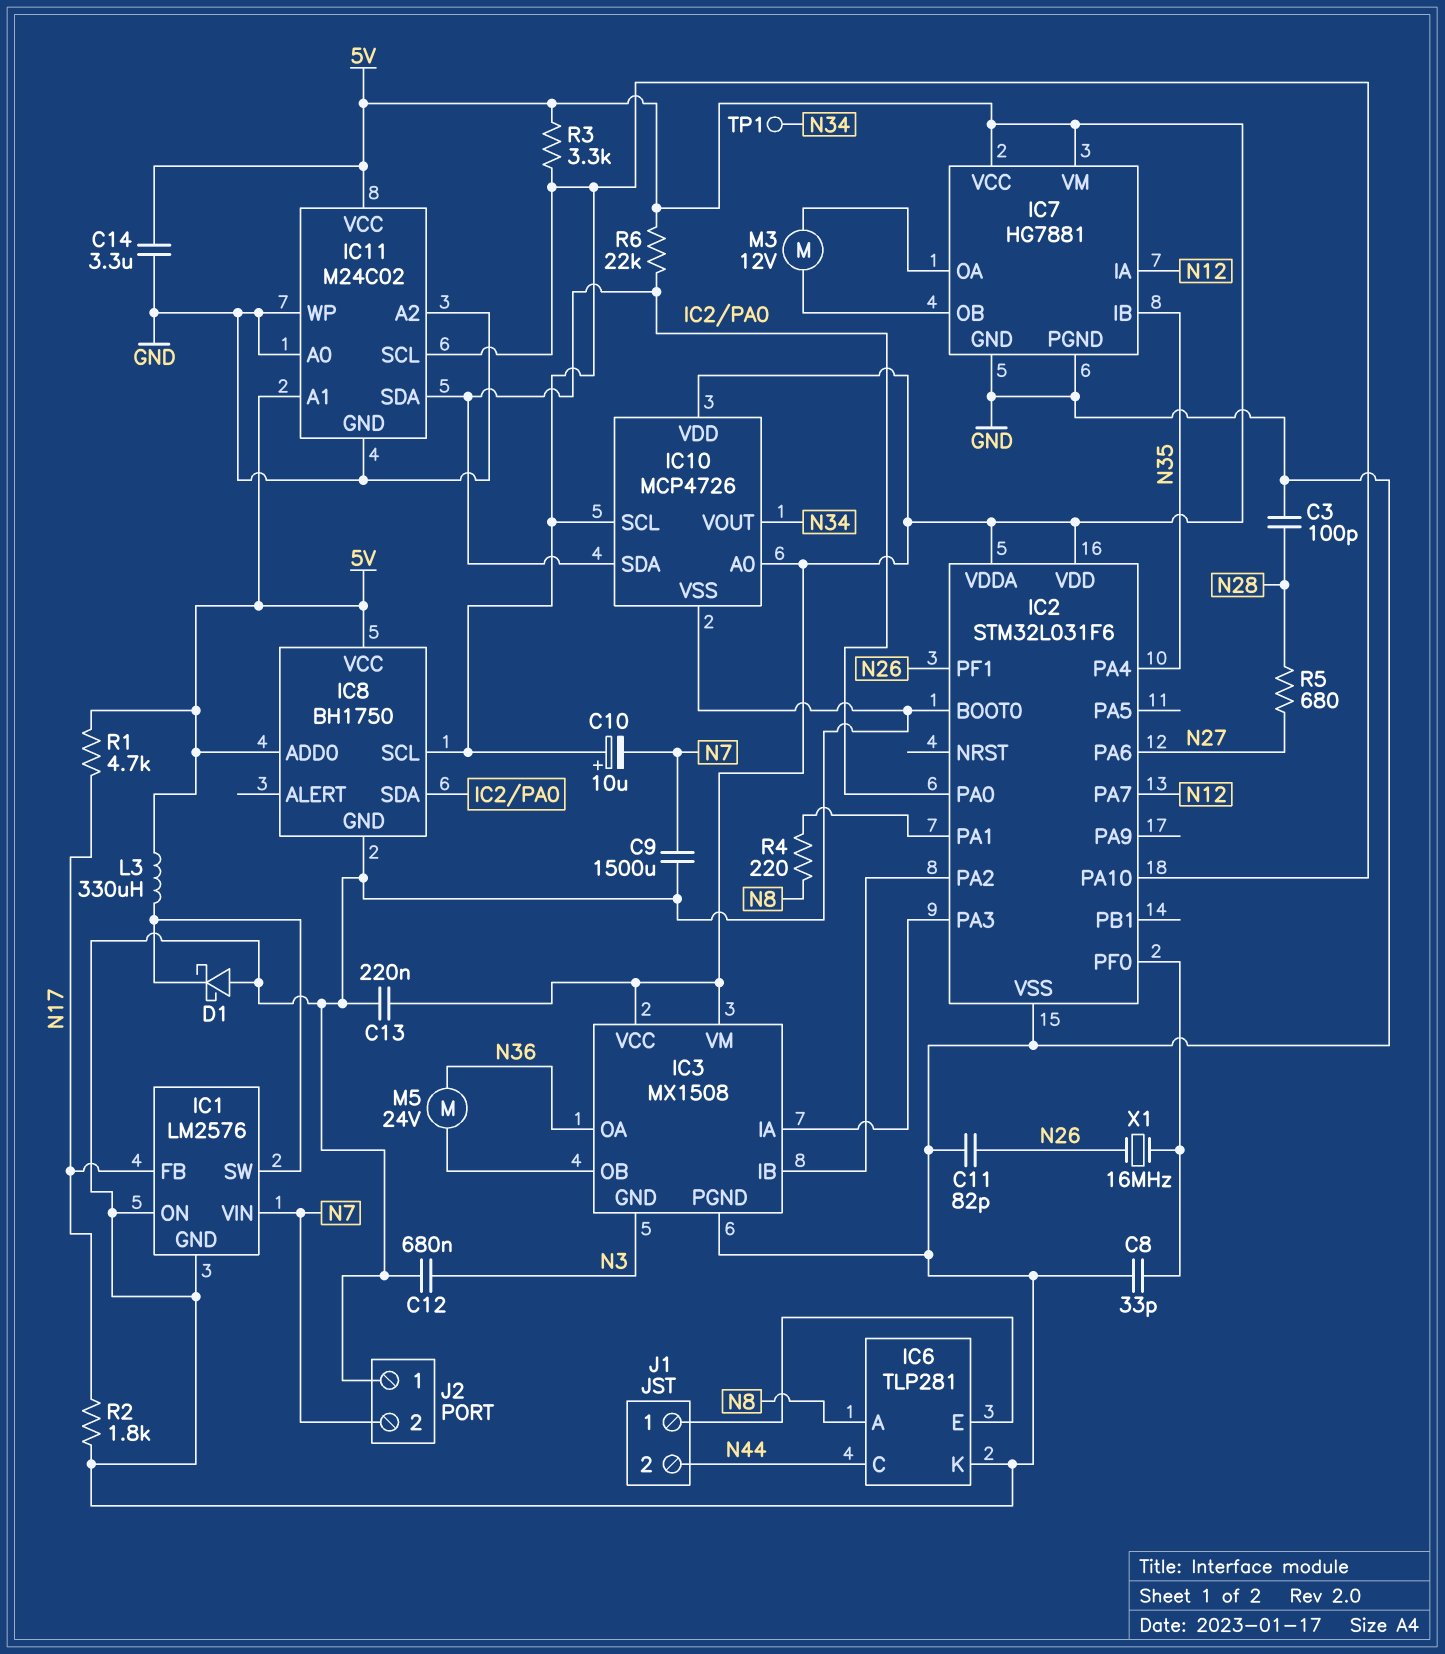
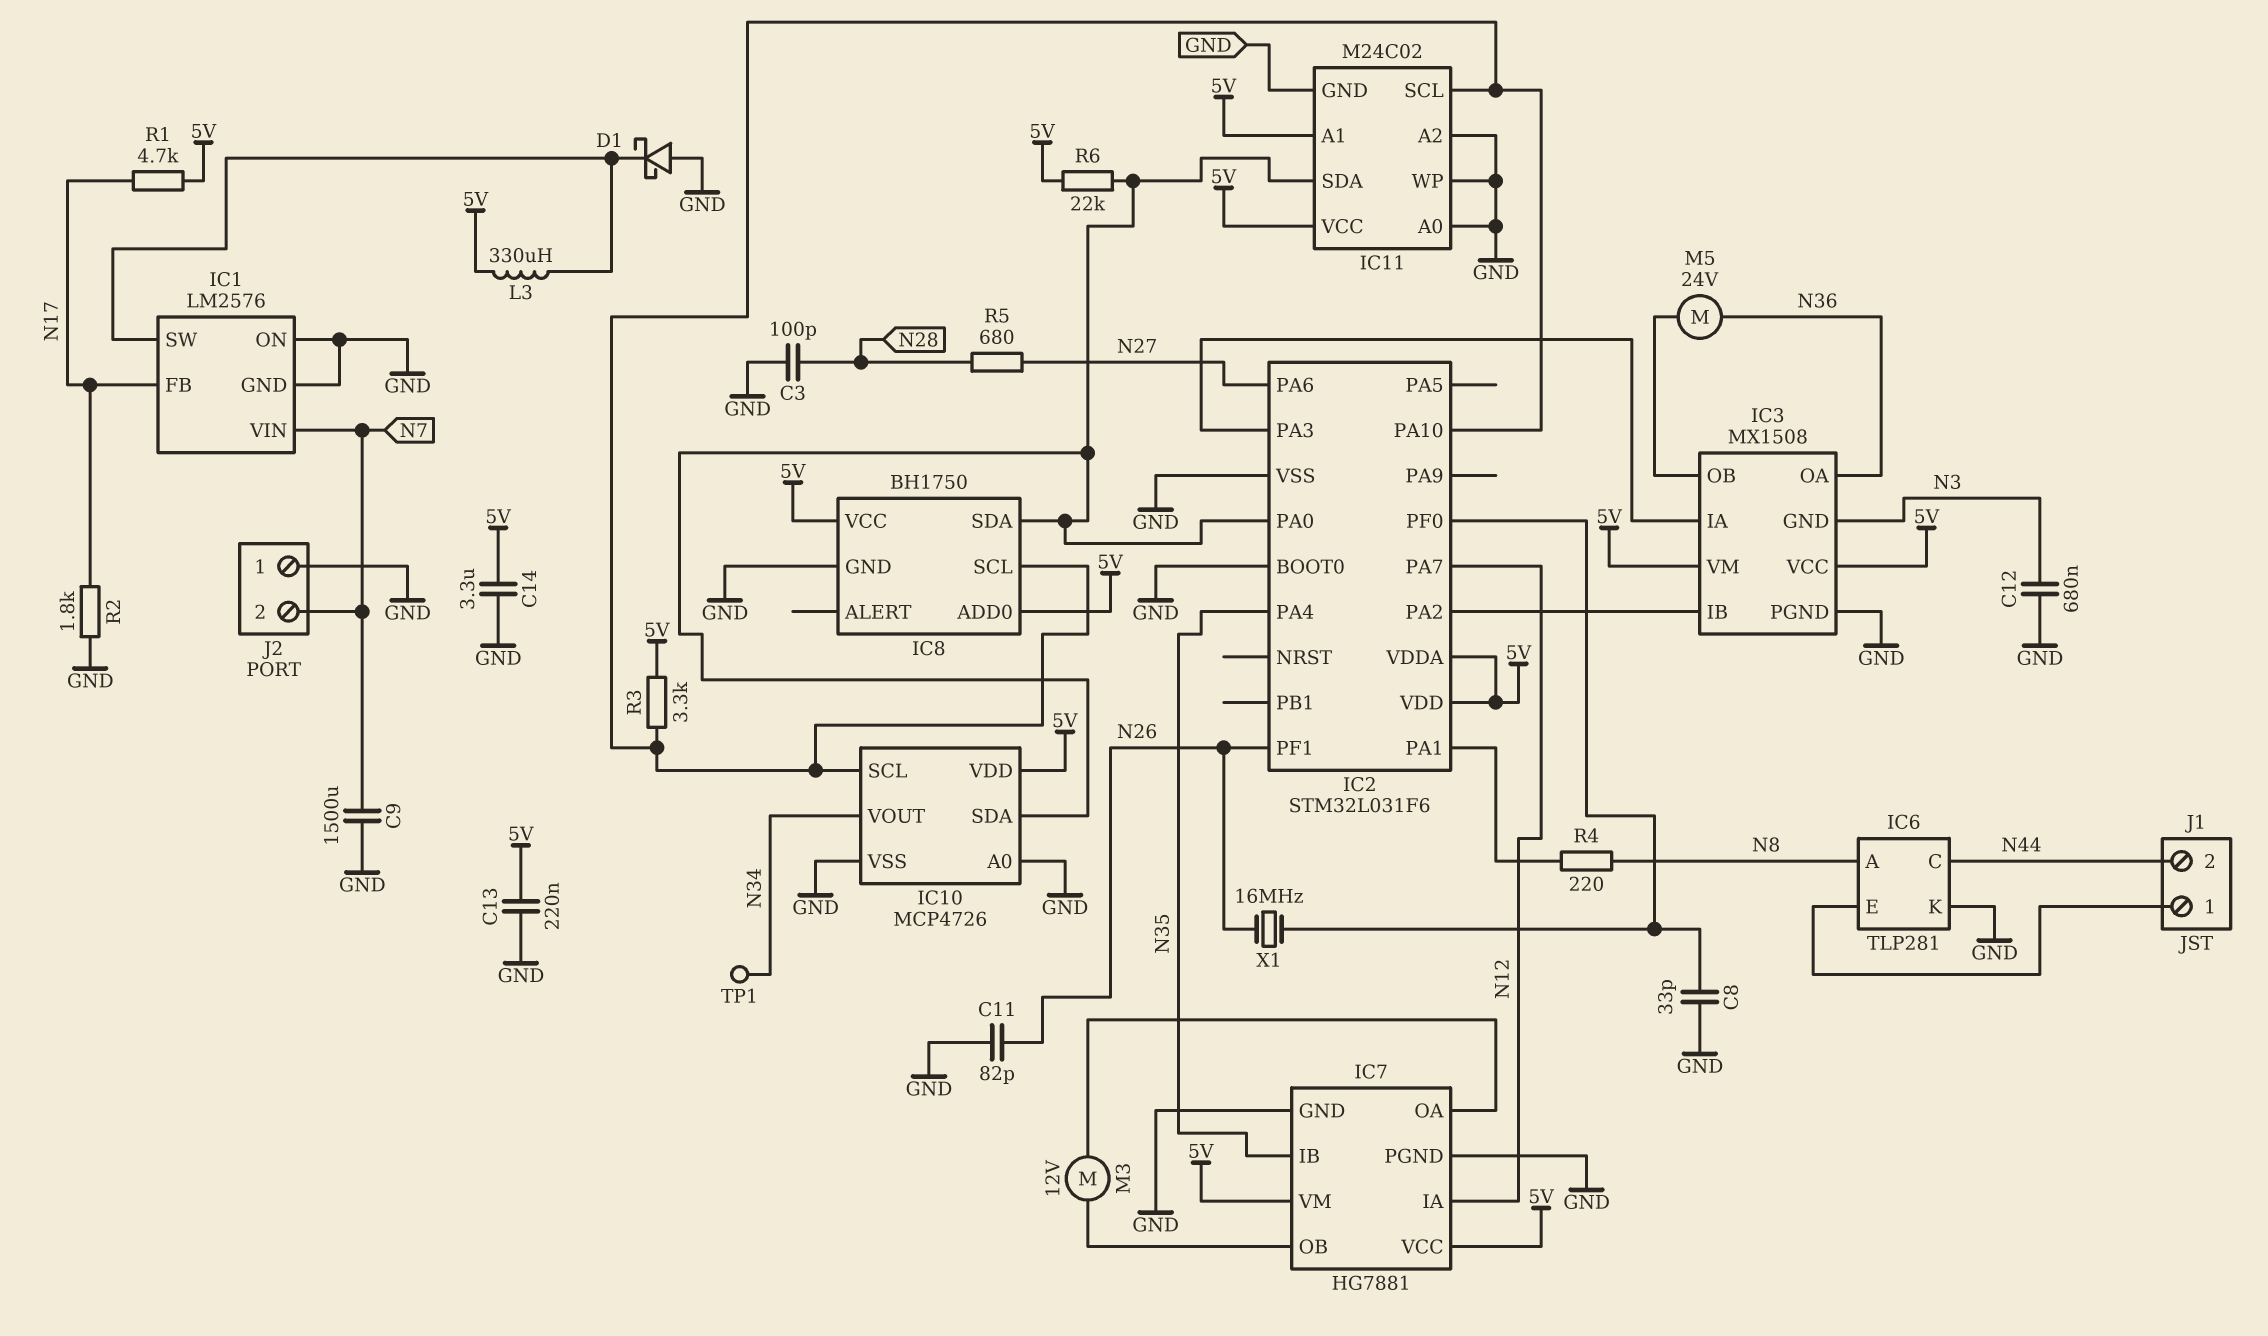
C10: 10uF (plus IC2/PA10, minus N7) -> none
IC10 pin A0: 5V -> GND

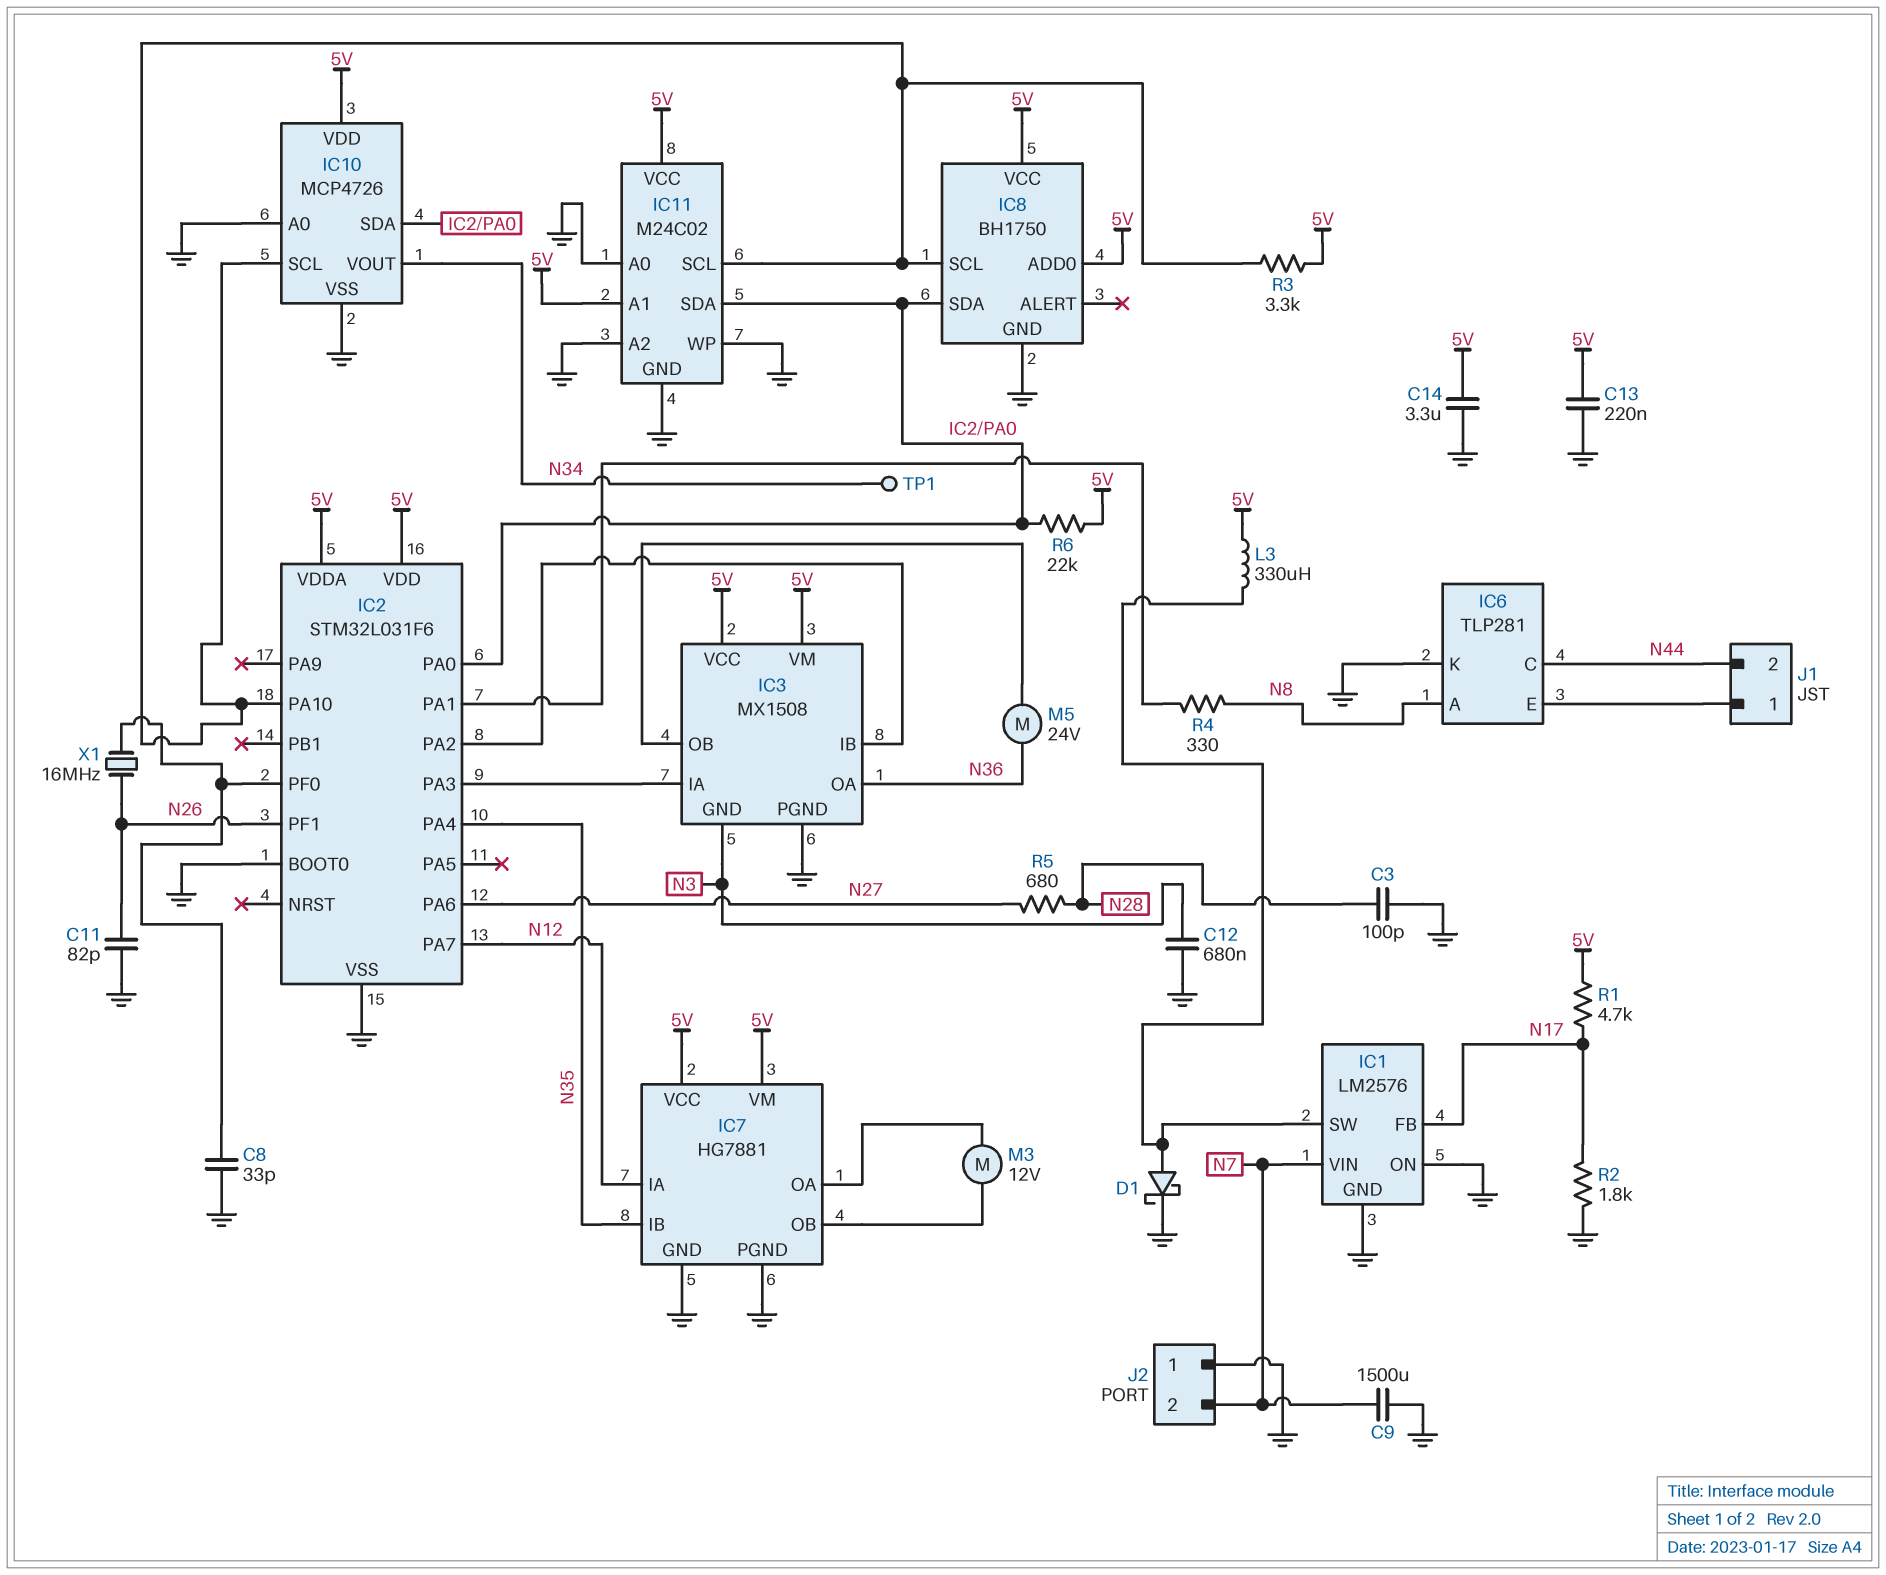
D1: schottky (A GND, K IC1/SW) -> schottky (A IC1/SW, K GND)
R4: 220 (IC2/PA1, N8) -> 330 (IC2/PA1, N8)

